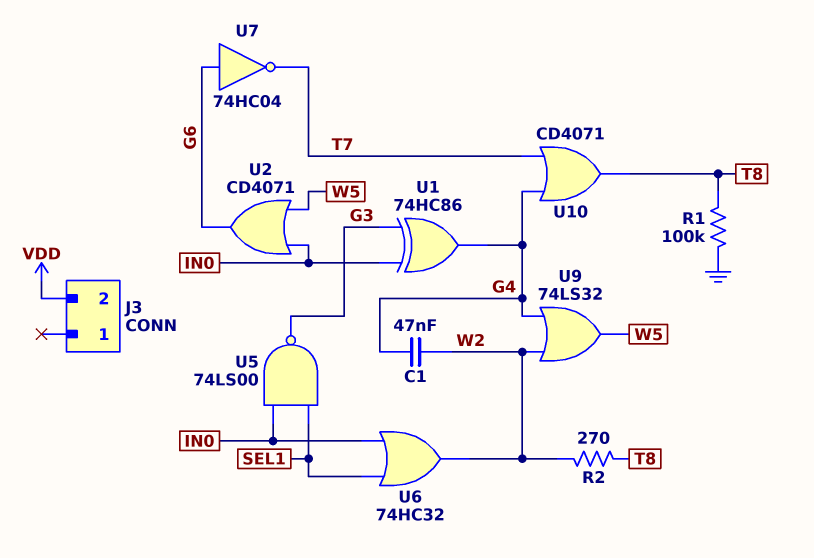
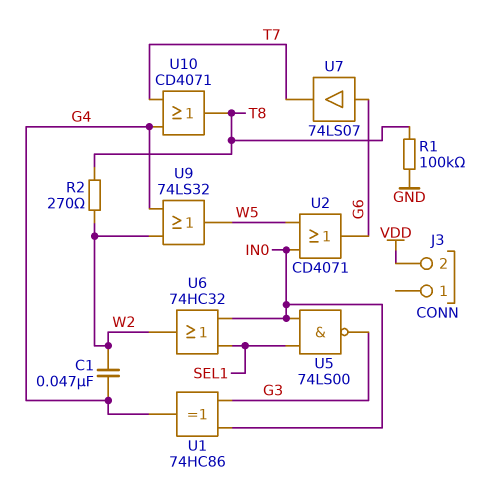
U7: NOT 74HC04 (in G6, out T7) -> buffer 74LS07 (in G6, out T7)

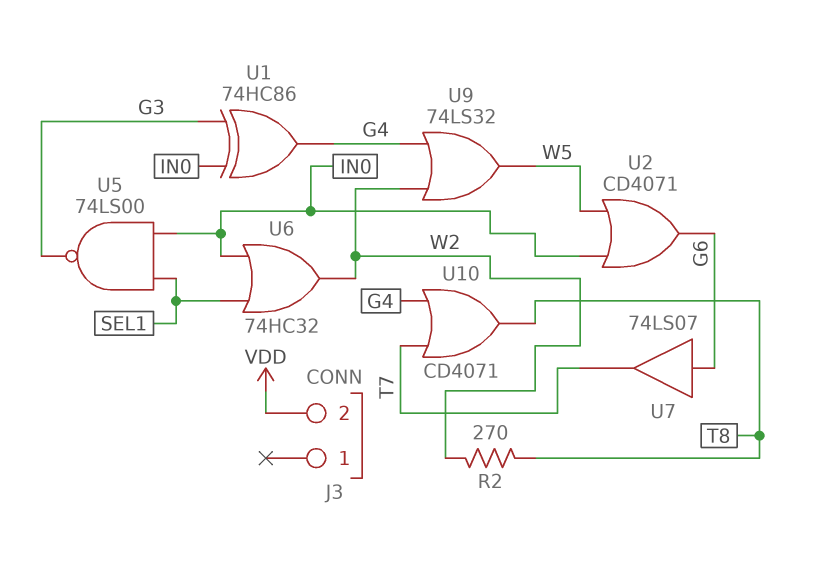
C1: 47nF (G4, W2) -> none
R1: 100k (GND, T8) -> none

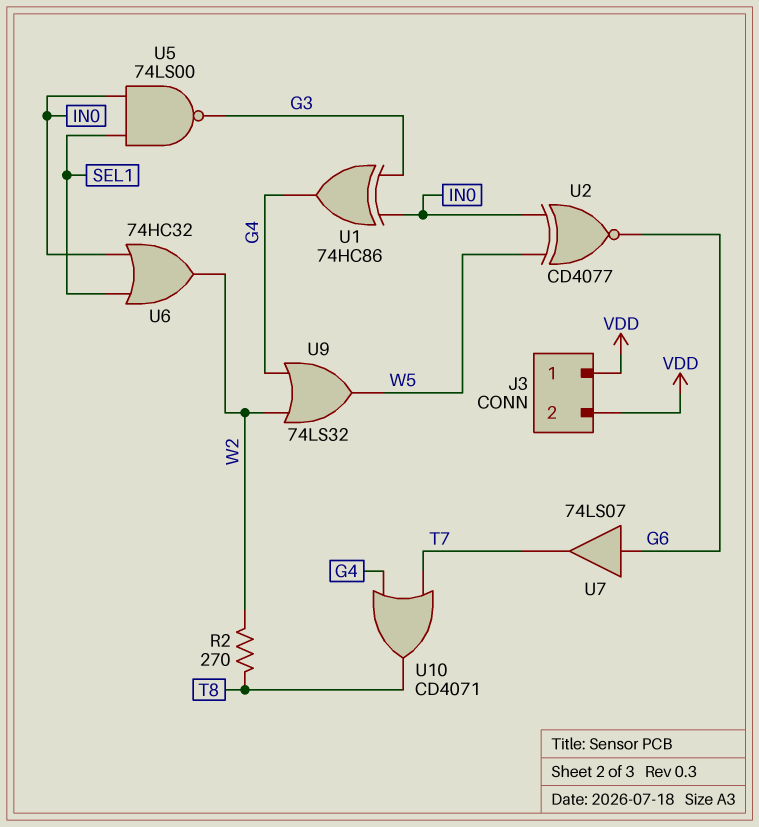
J3 pin 1: none -> VDD
U2: OR CD4071 (in IN0, in W5, out G6) -> XNOR CD4077 (in IN0, in W5, out G6)

